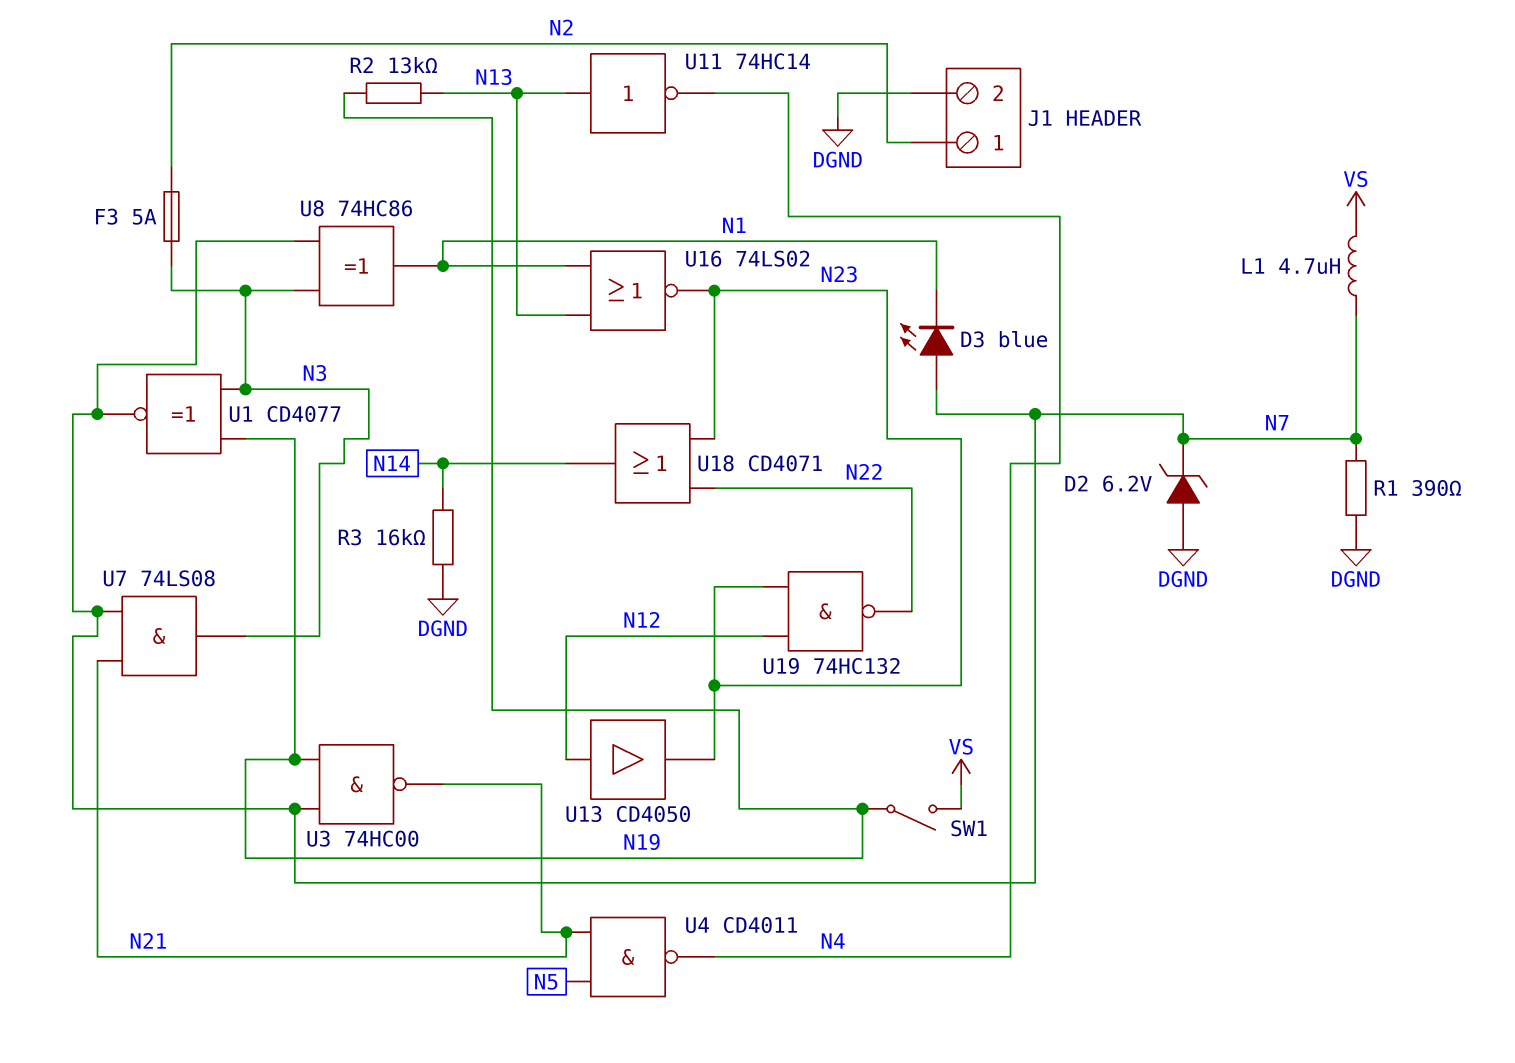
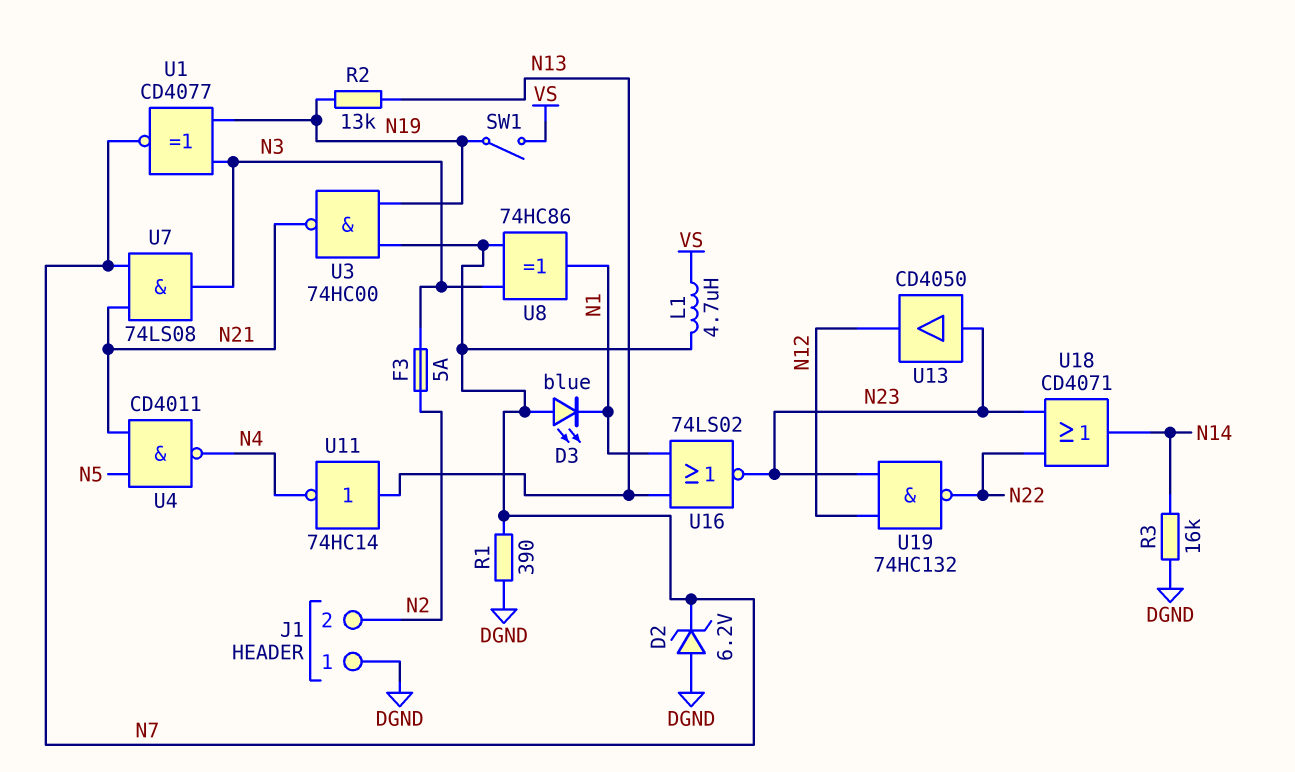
J1 pin 1: N2 -> DGND
J1 pin 2: DGND -> N2
U13: buffer CD4050 (in N12, out N23) -> buffer CD4050 (in N23, out N12)

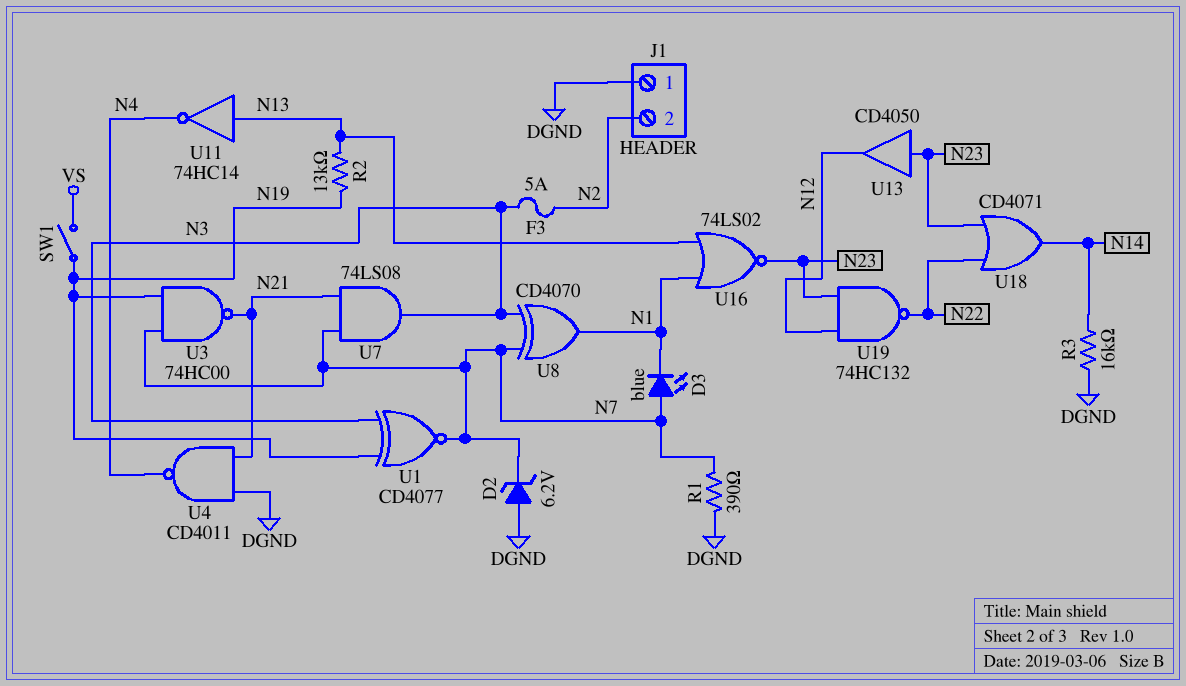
L1: 4.7uH (N7, VS) -> none
U4: NAND CD4011 (in N5, in N21, out N4) -> NAND CD4011 (in DGND, in N21, out N4)
U8: XOR 74HC86 (in N3, in N7, out N1) -> XOR CD4070 (in N3, in N7, out N1)

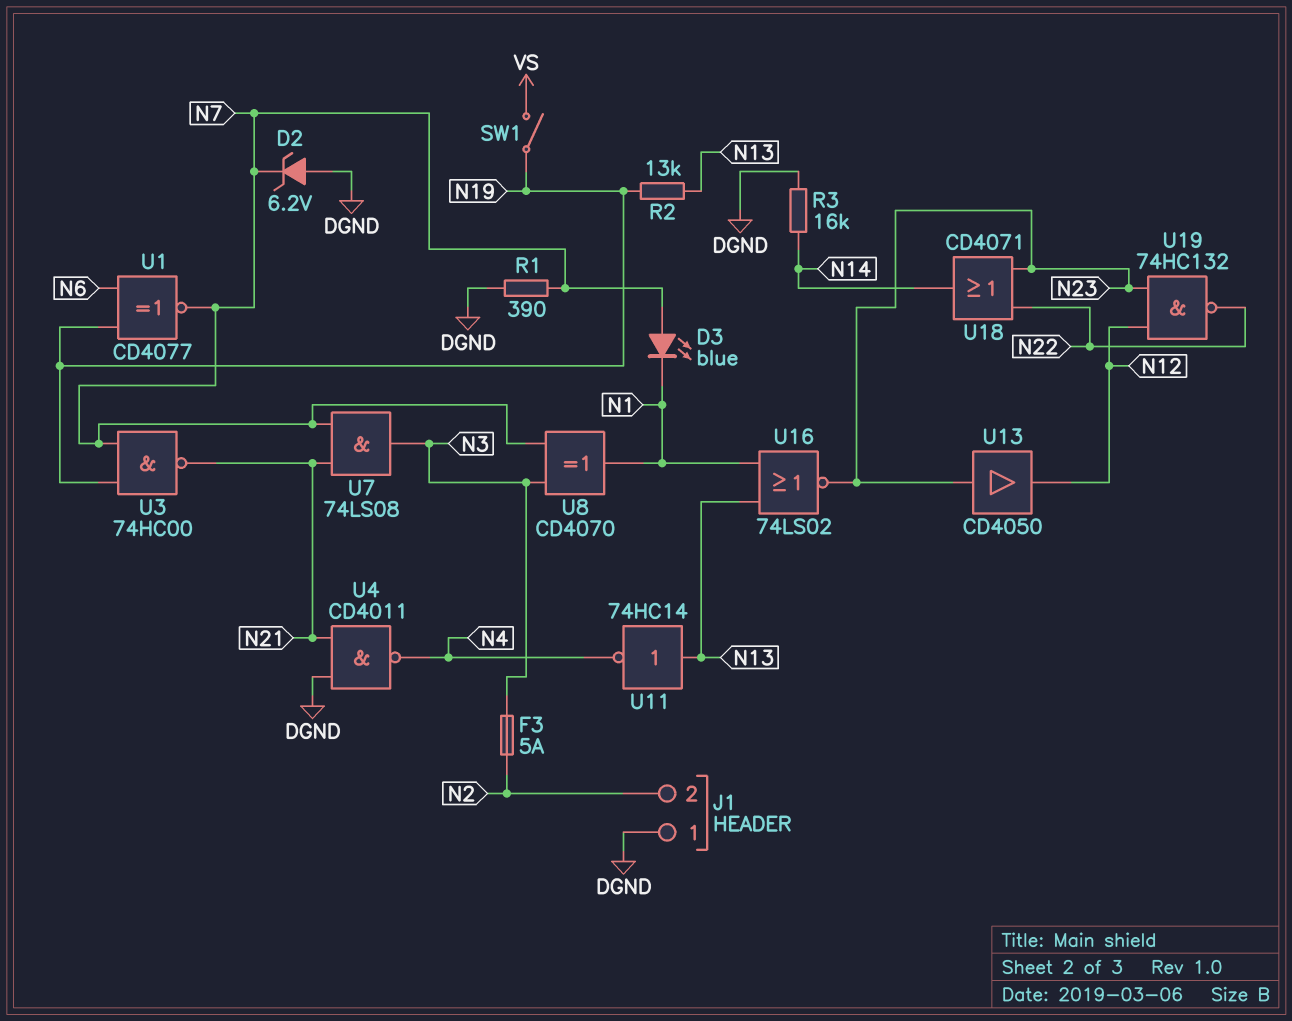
U1: XNOR CD4077 (in N3, in N19, out N7) -> XNOR CD4077 (in N6, in N19, out N7)

